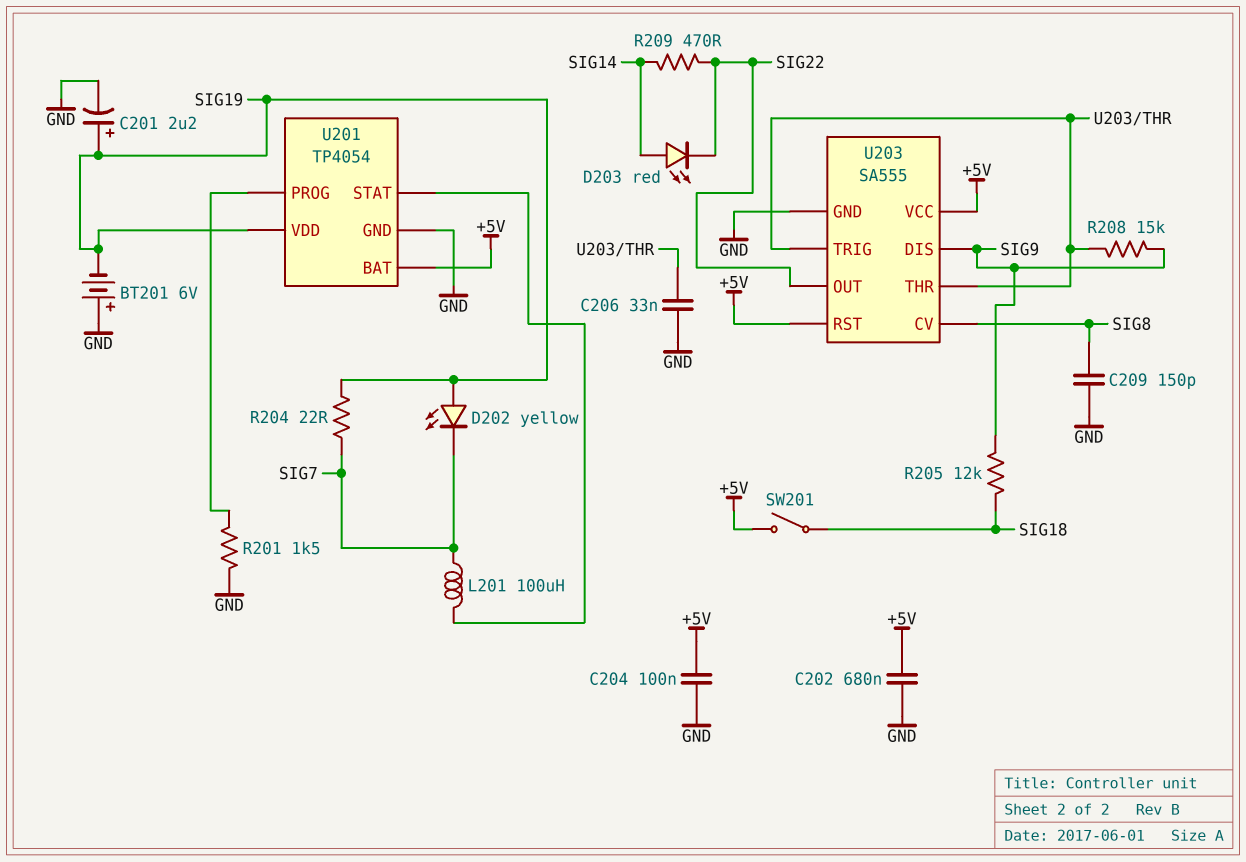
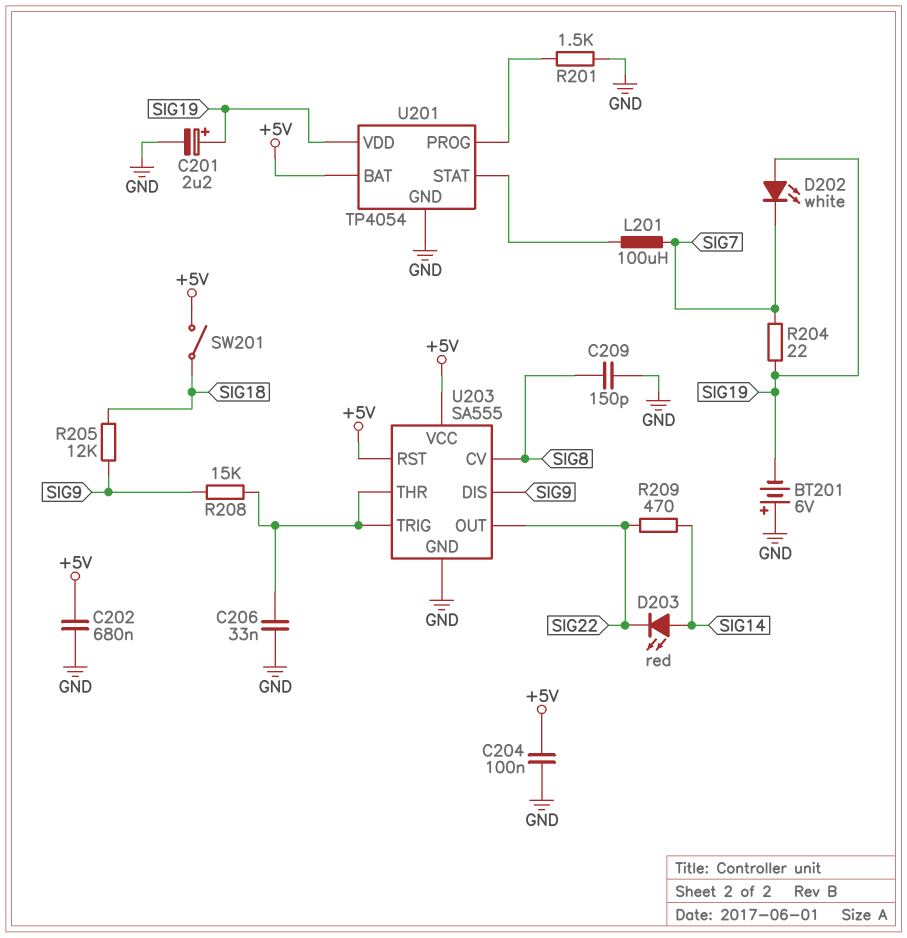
D202: LED yellow (A SIG19, K SIG7) -> LED white (A SIG19, K SIG7)

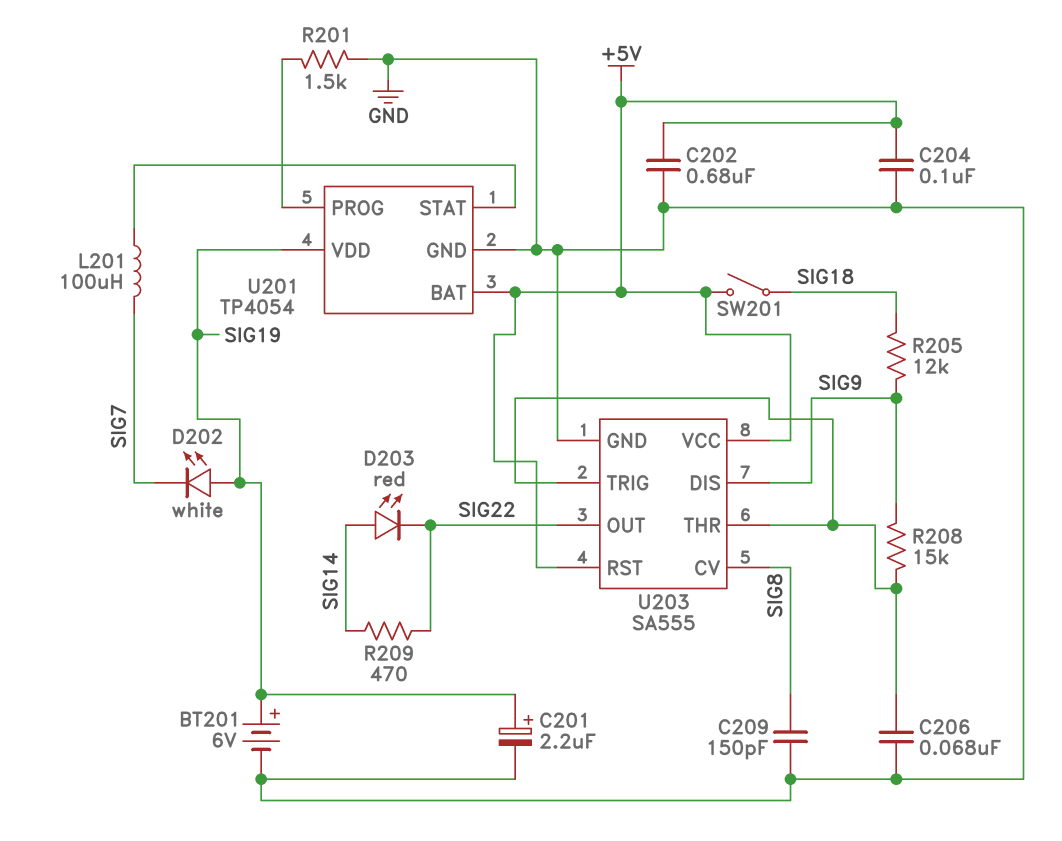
BT201: 6V (plus GND, minus SIG19) -> 6V (plus SIG19, minus GND)
C206: 33nF (GND, U203/THR) -> 68nF (GND, U203/THR)
R204: 22 (SIG7, SIG19) -> none

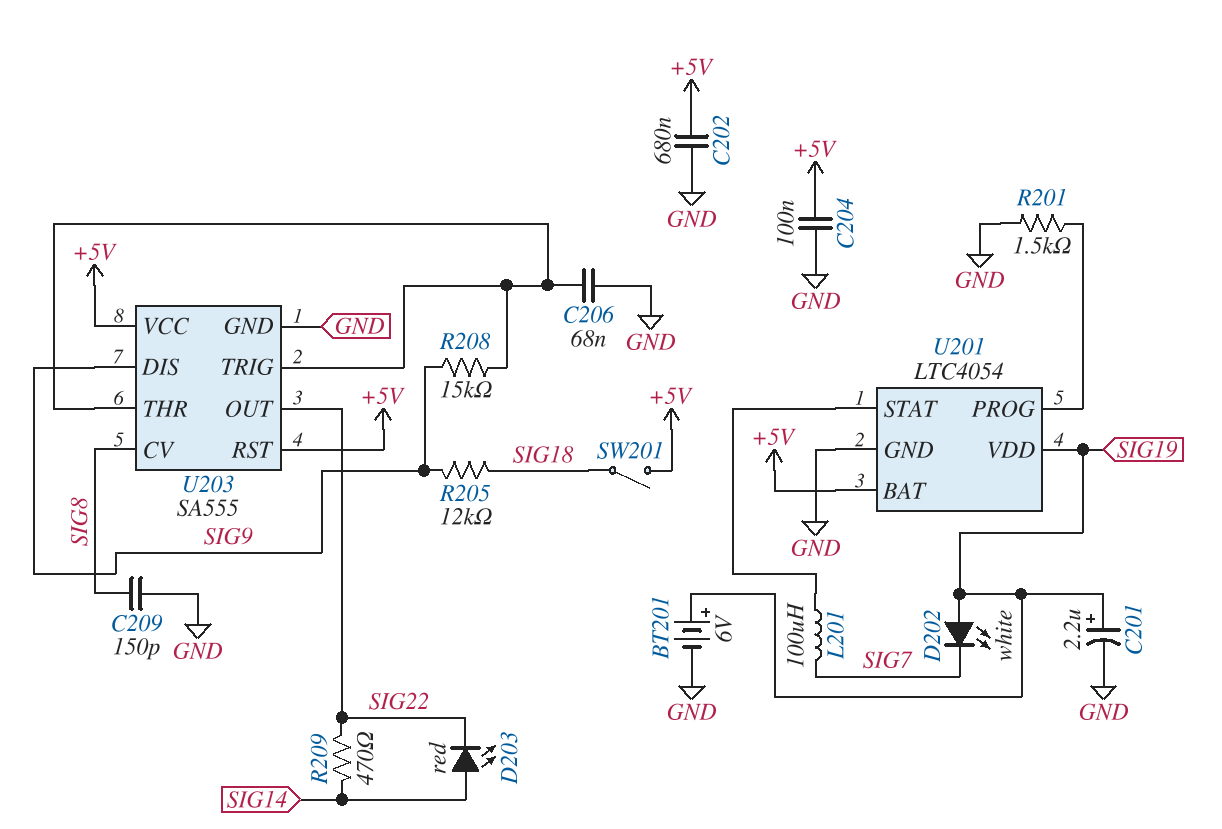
U201: TP4054 -> LTC4054

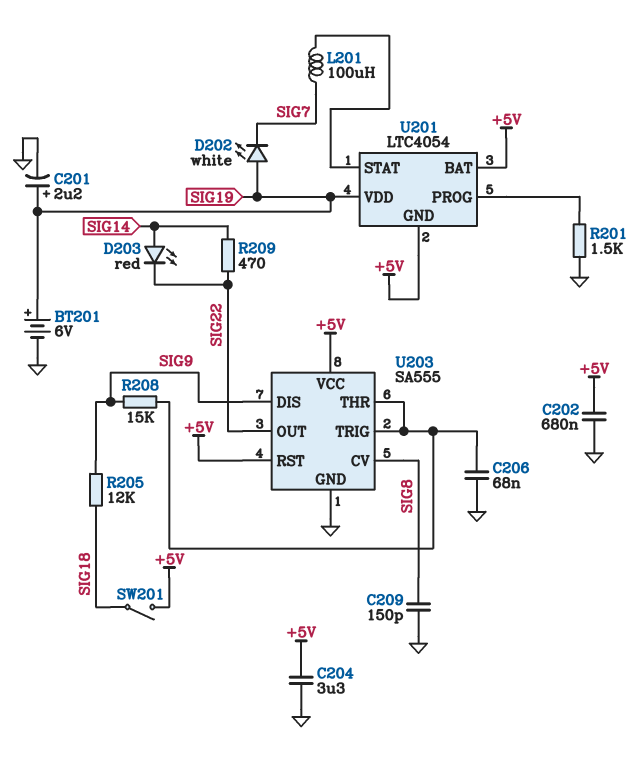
C204: 100nF (+5V, GND) -> 3.3uF (+5V, GND)
U201 pin GND: GND -> +5V

